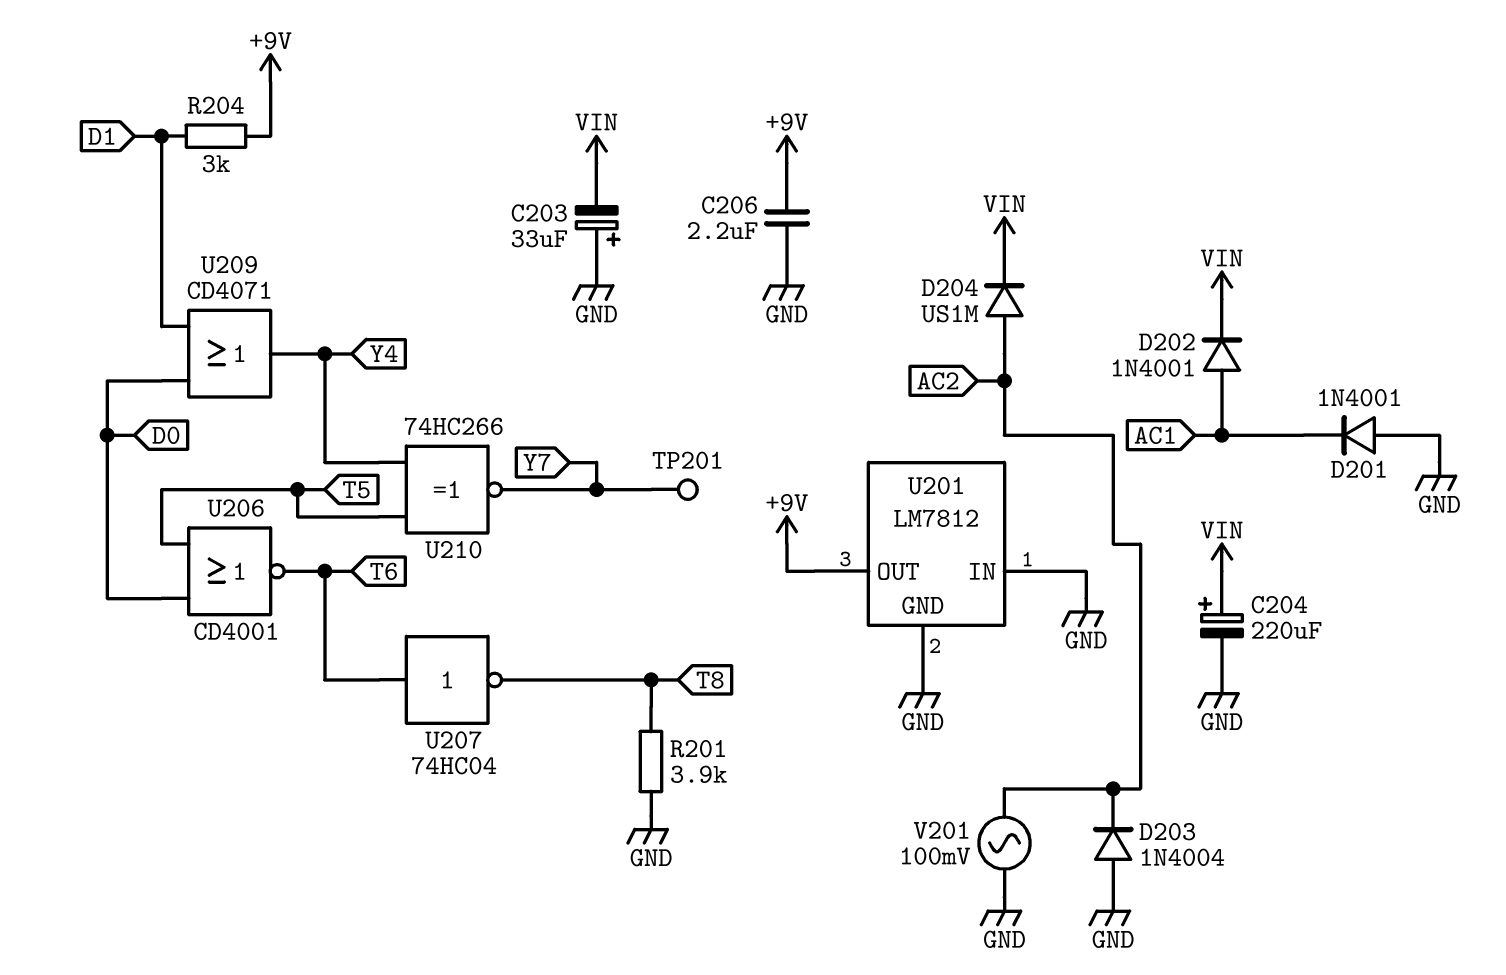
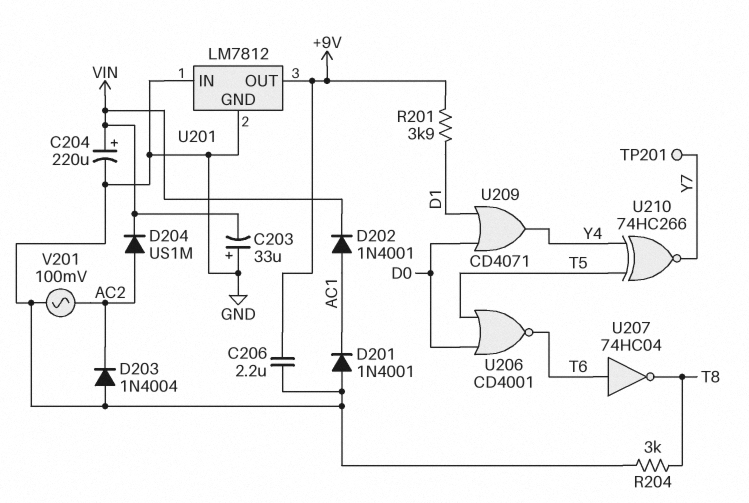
R201: 3.9k (GND, T8) -> 3.9k (+9V, D1)
R204: 3k (+9V, D1) -> 3k (GND, T8)

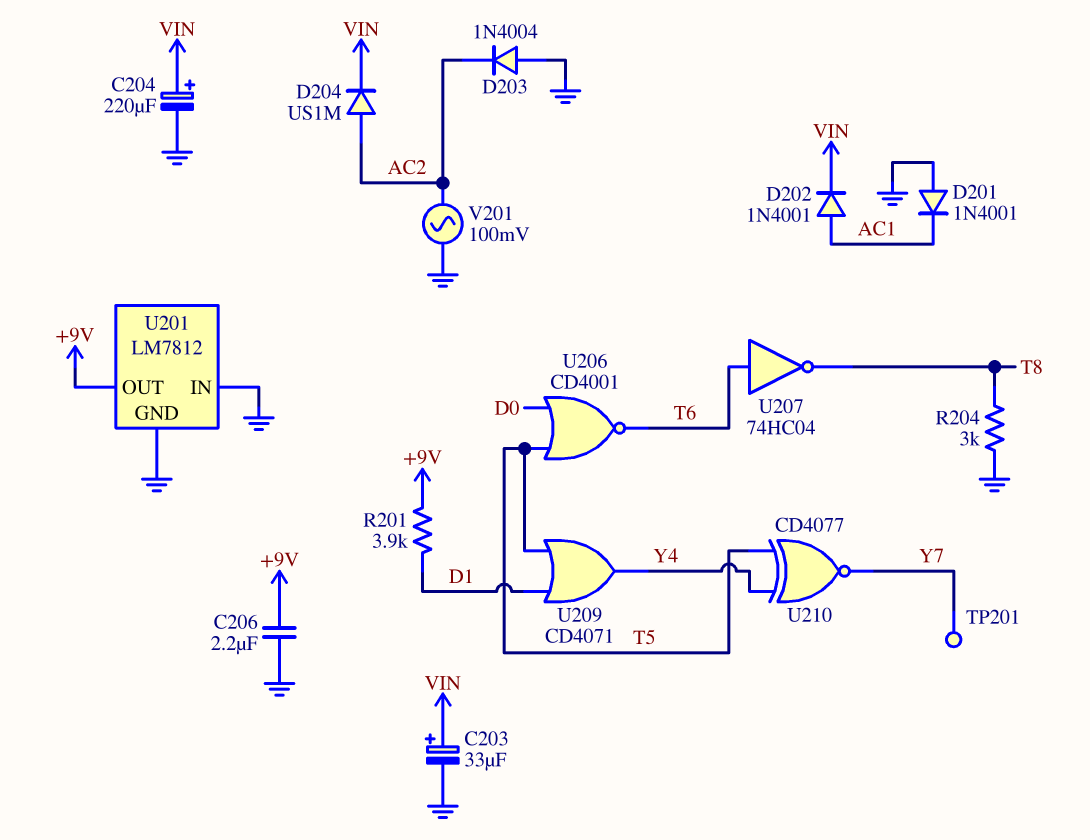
C203: 33uF (plus GND, minus VIN) -> 33uF (plus VIN, minus GND)
U209: OR CD4071 (in D0, in D1, out Y4) -> OR CD4071 (in D1, in T5, out Y4)
U210: XNOR 74HC266 (in T5, in Y4, out Y7) -> XNOR CD4077 (in T5, in Y4, out Y7)

